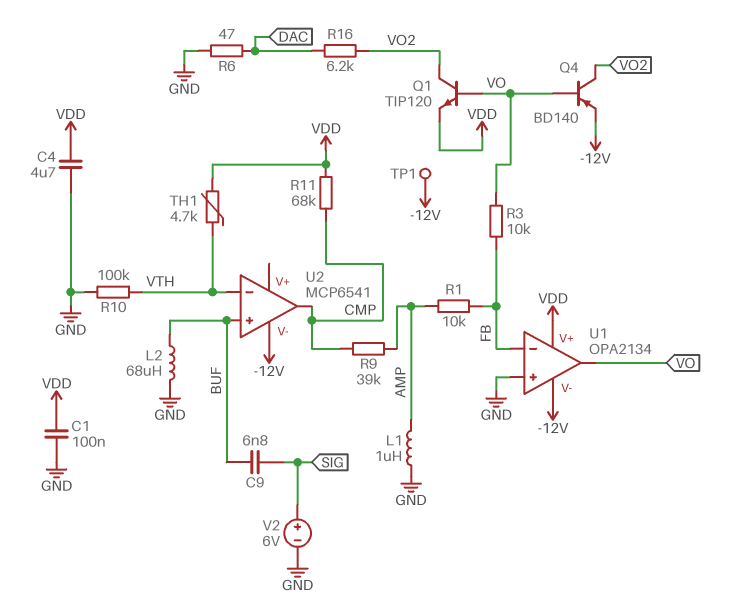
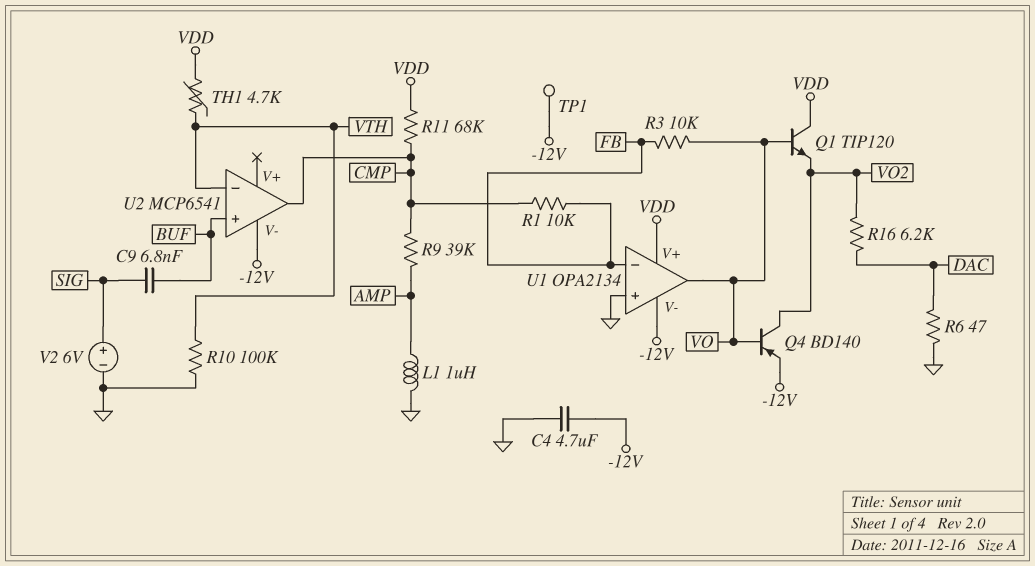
C1: 100nF (GND, VDD) -> none
C4: 4.7uF (GND, VDD) -> 4.7uF (-12V, GND)
L2: 68uH (BUF, GND) -> none
Q1: NPN TIP120 (B VO, C VO2, E VDD) -> NPN TIP120 (B VO, C VDD, E VO2)
R1: 10k (AMP, FB) -> 10k (CMP, FB)

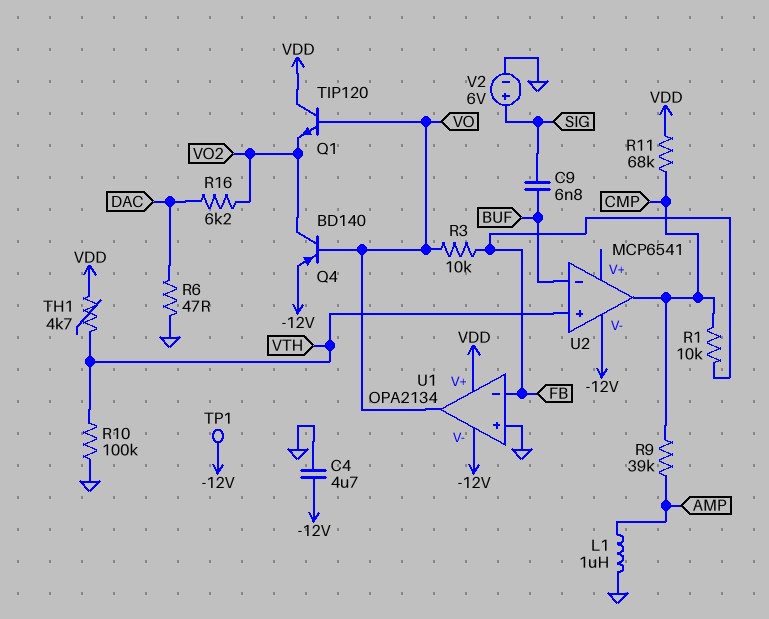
U2 pin in+: BUF -> VTH
U2 pin in-: VTH -> BUF

